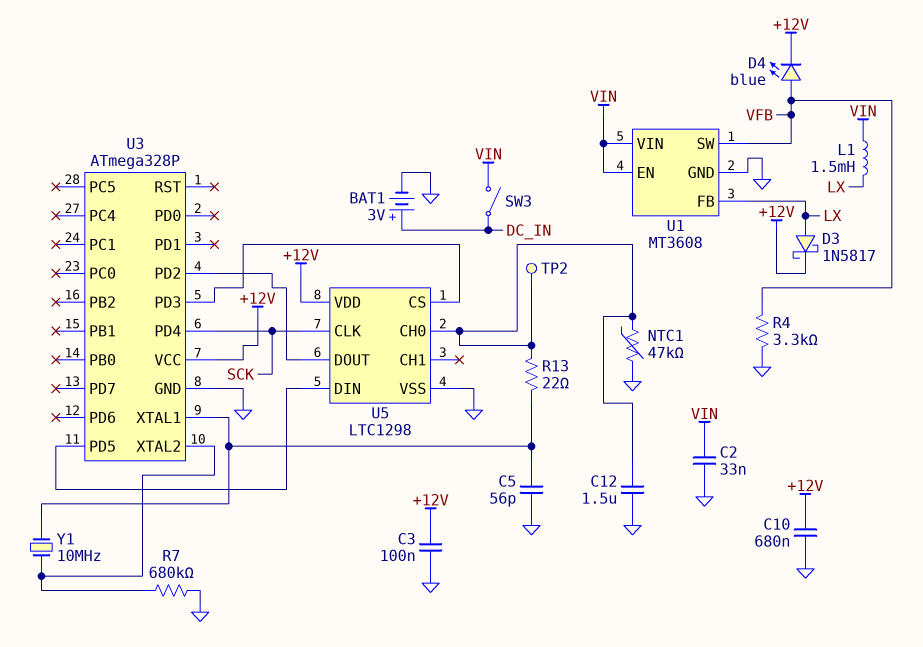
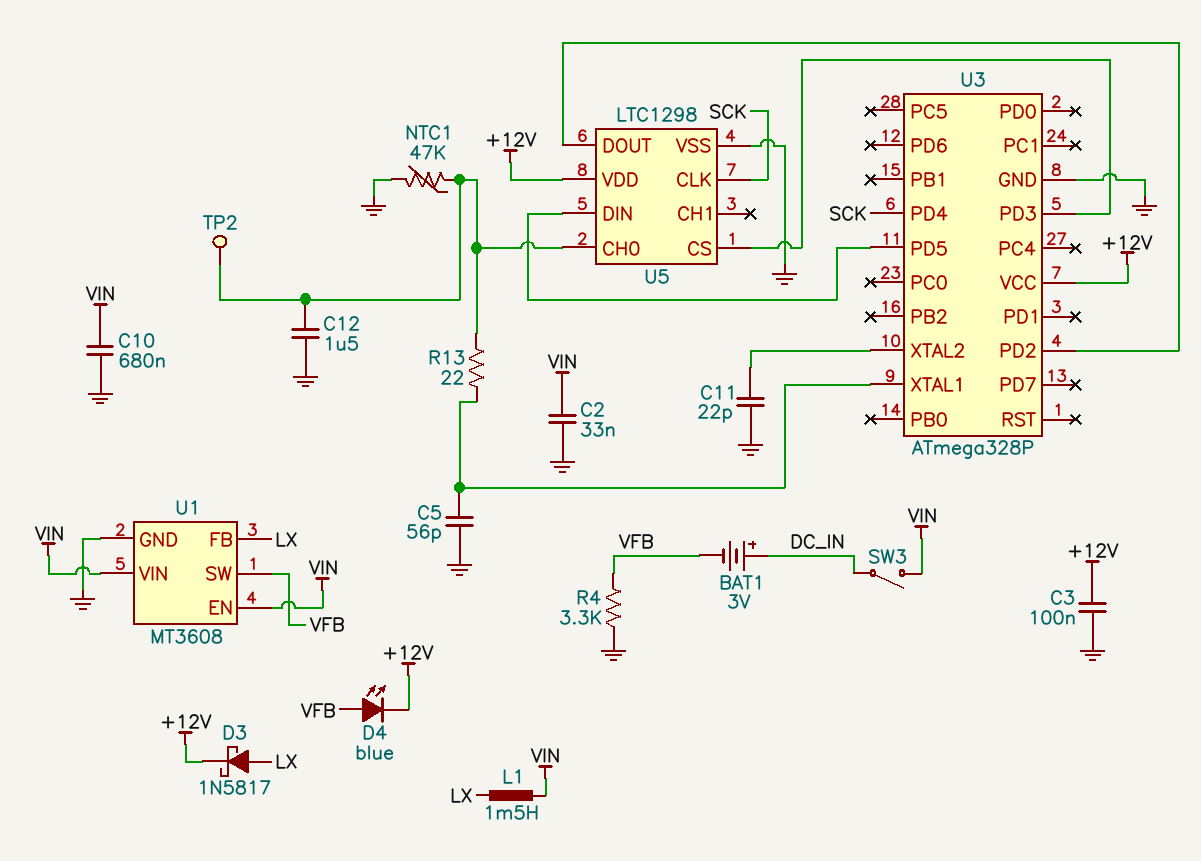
BAT1: 3V (plus DC_IN, minus GND) -> 3V (plus DC_IN, minus VFB)
C10: 680nF (+12V, GND) -> 680nF (GND, VIN)
C11: none -> 22pF (GND, U3/XTAL2)
R7: 680k (GND, U3/XTAL2) -> none
Y1: 10MHz (U3/XTAL1, U3/XTAL2) -> none

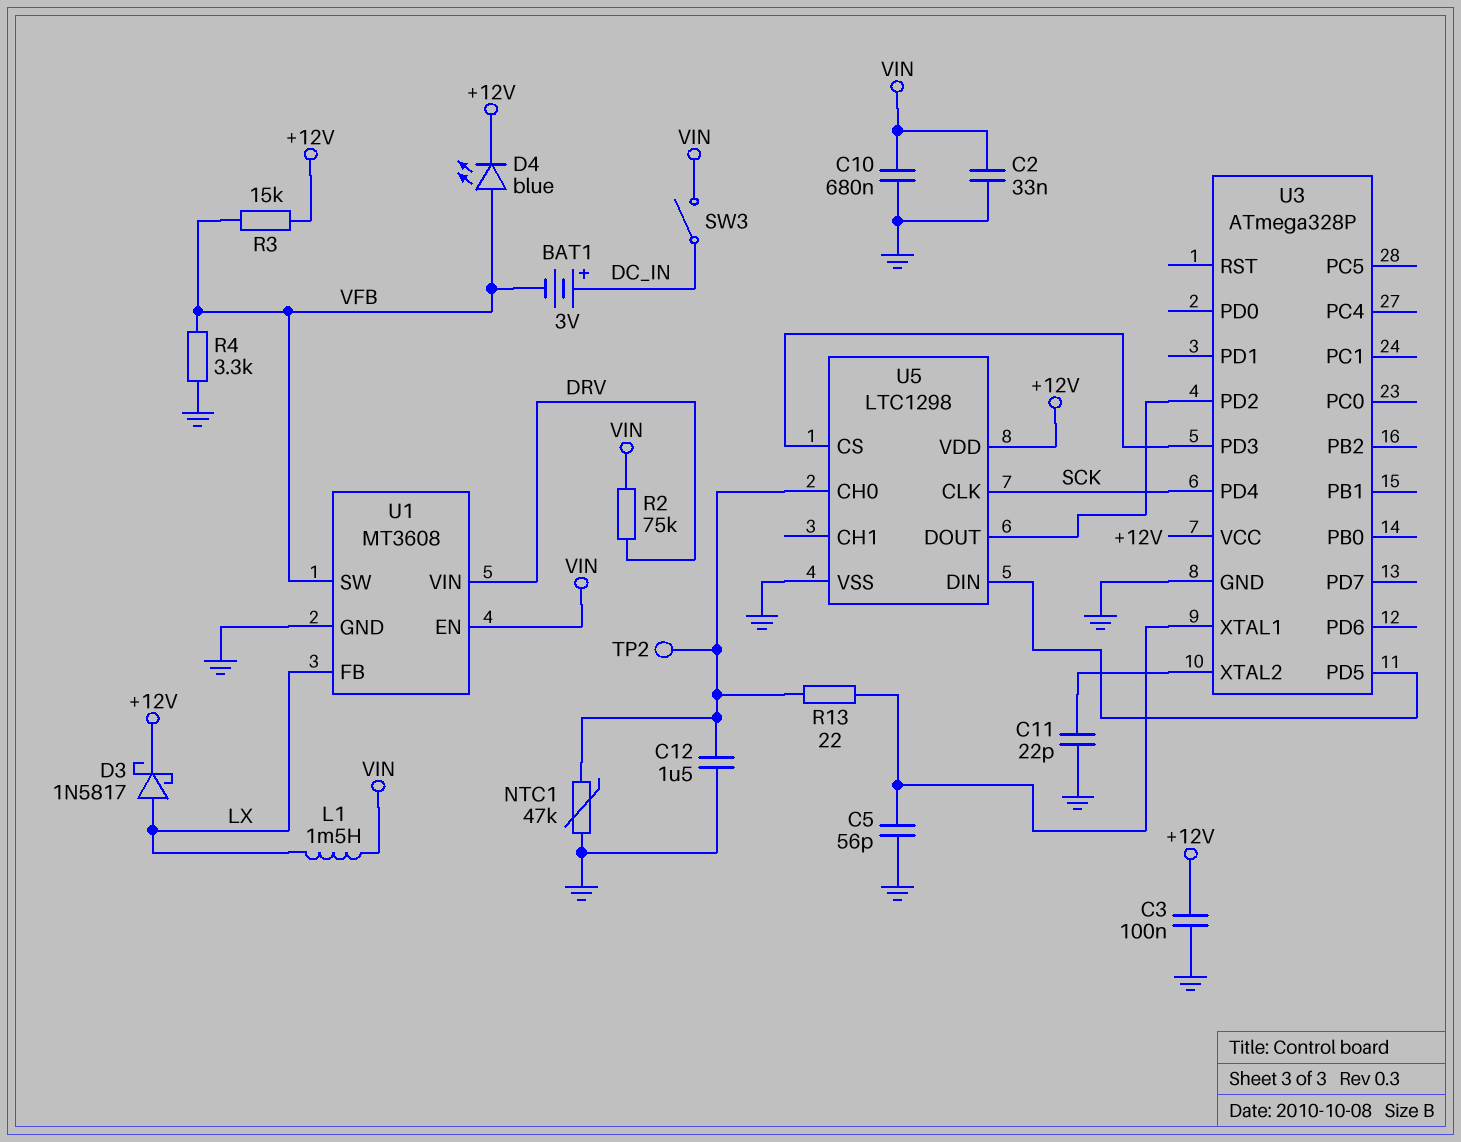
R2: none -> 75k (DRV, VIN)
R3: none -> 15k (+12V, VFB)
U1 pin VIN: VIN -> DRV

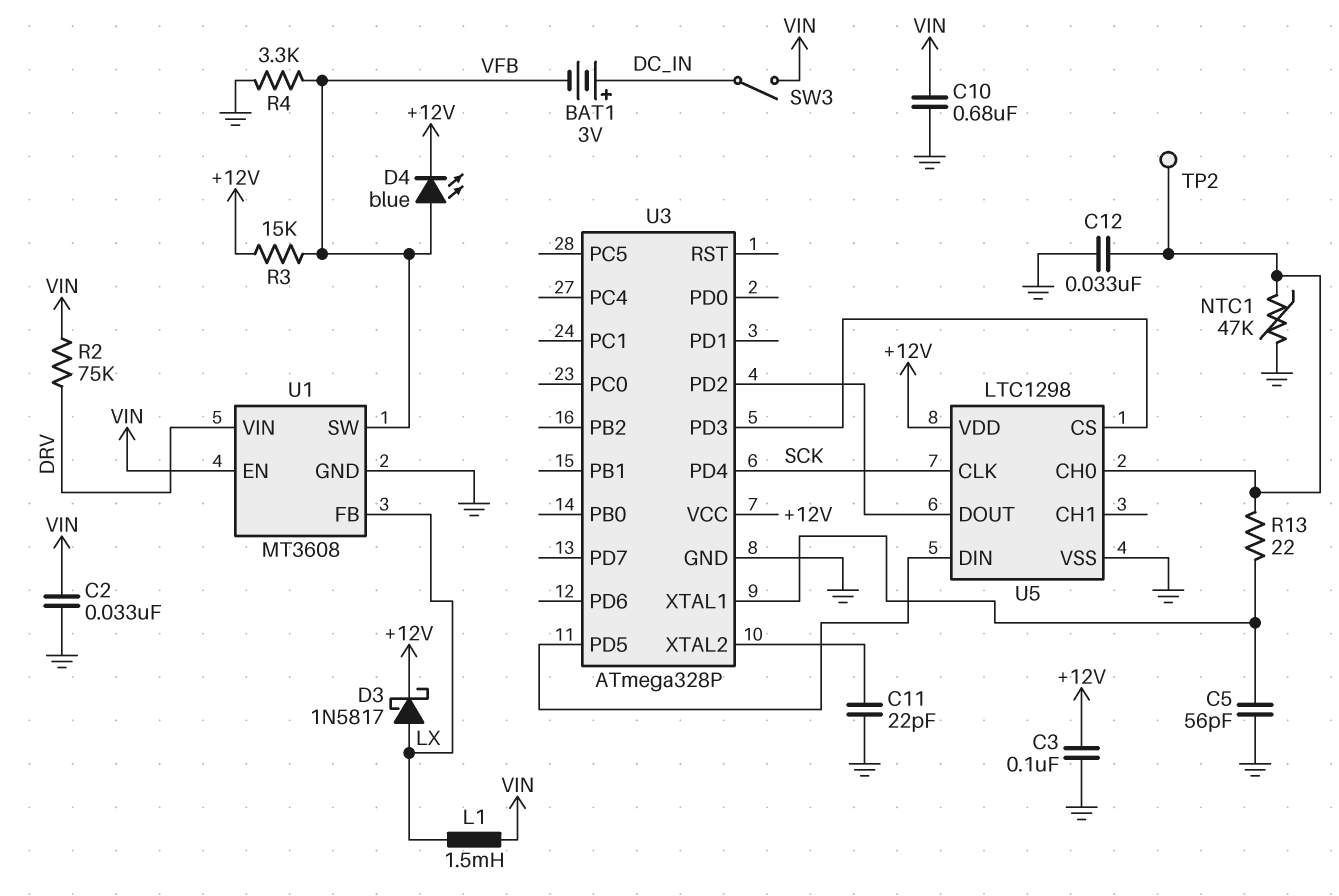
C12: 1.5uF (GND, U5/CH0) -> 33nF (GND, U5/CH0)

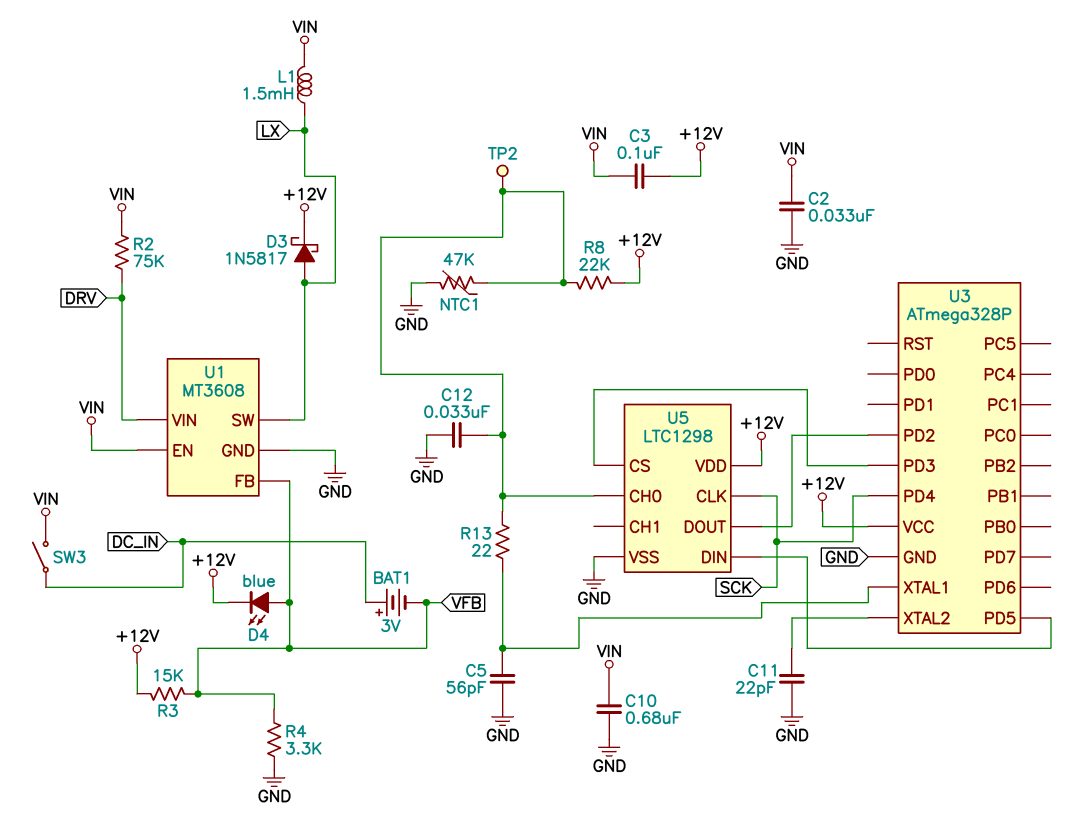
C3: 100nF (+12V, GND) -> 100nF (+12V, VIN)
R8: none -> 22k (+12V, U5/CH0)
U1 pin FB: LX -> VFB
U1 pin SW: VFB -> LX

